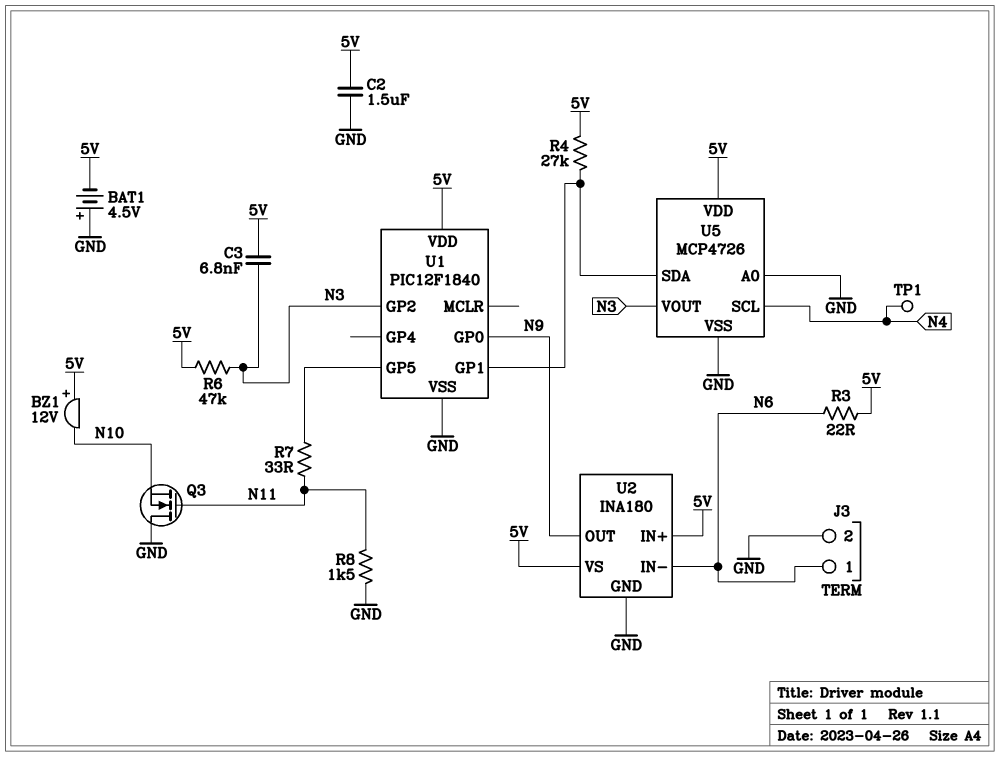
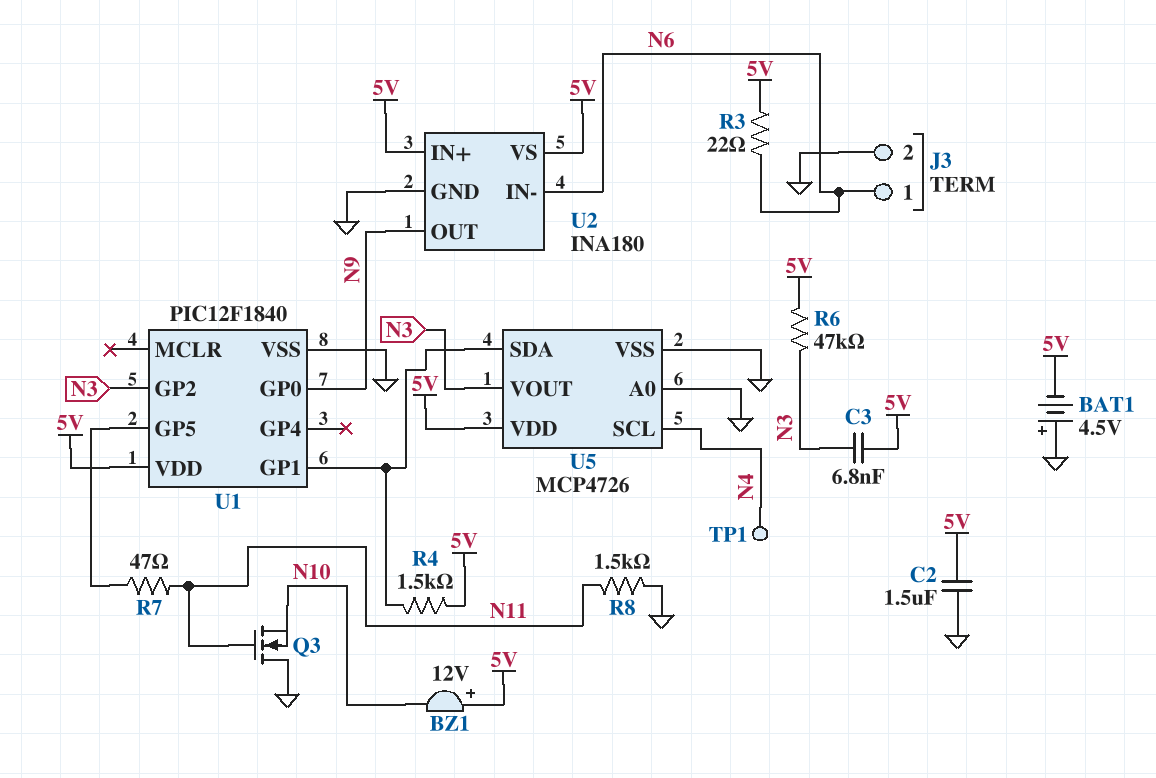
R4: 27k (5V, U1/GP1) -> 1.5k (5V, U1/GP1)
R7: 33 (N11, U1/GP5) -> 47 (N11, U1/GP5)

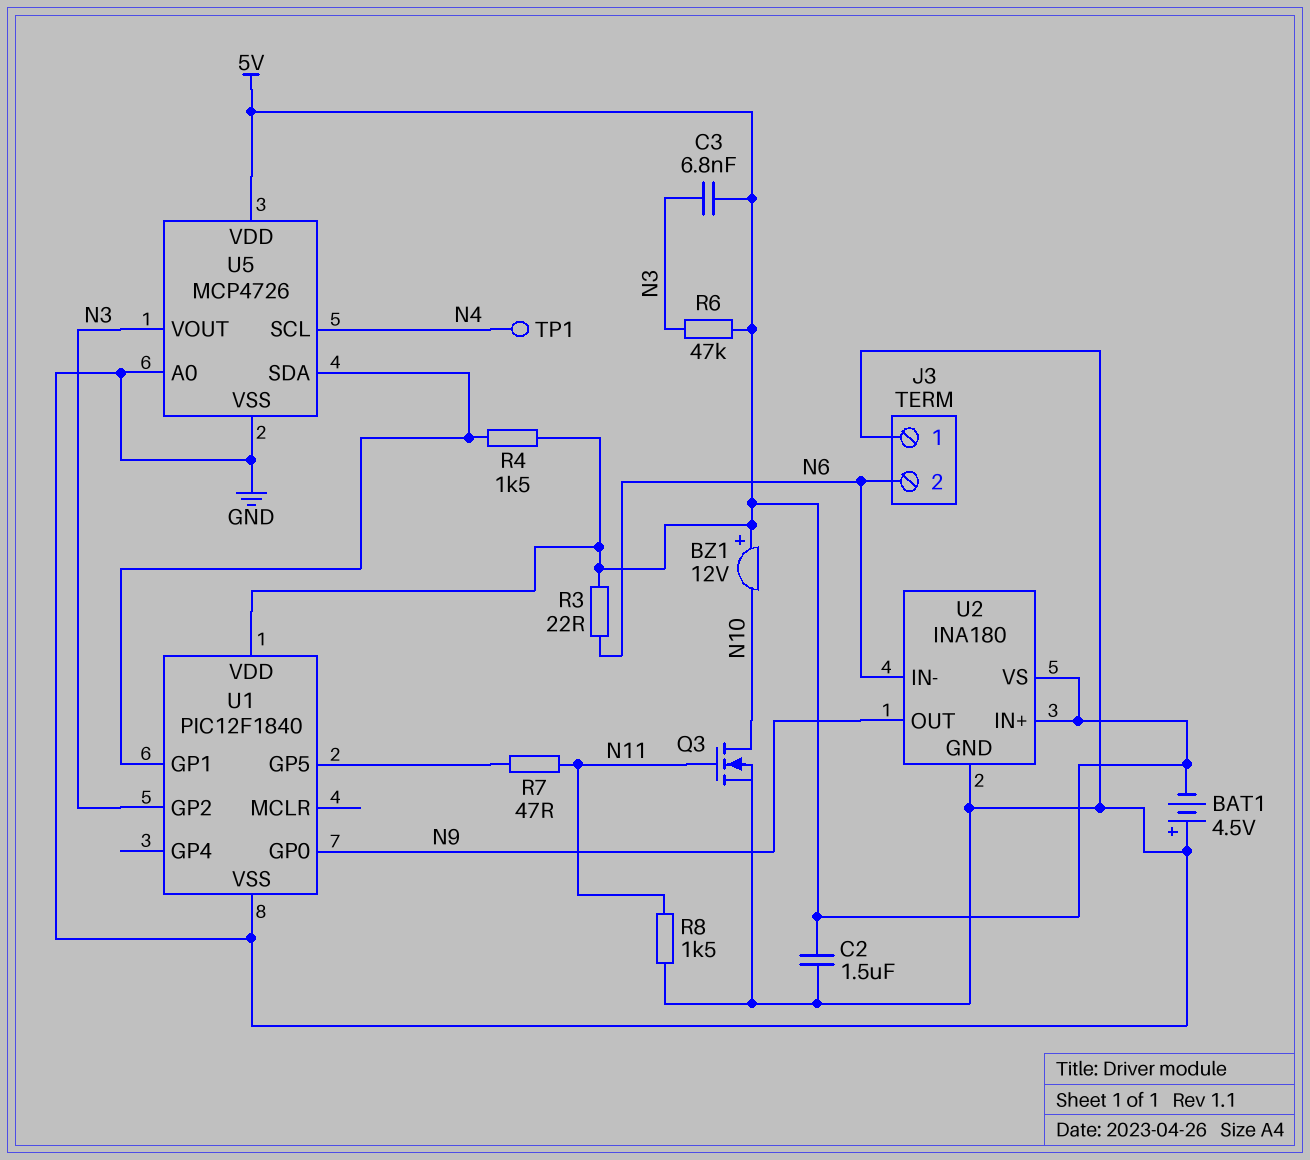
J3 pin 1: N6 -> GND
J3 pin 2: GND -> N6
Q3: NMOS (G N11, D GND, S N10) -> NMOS (G N11, D N10, S GND)

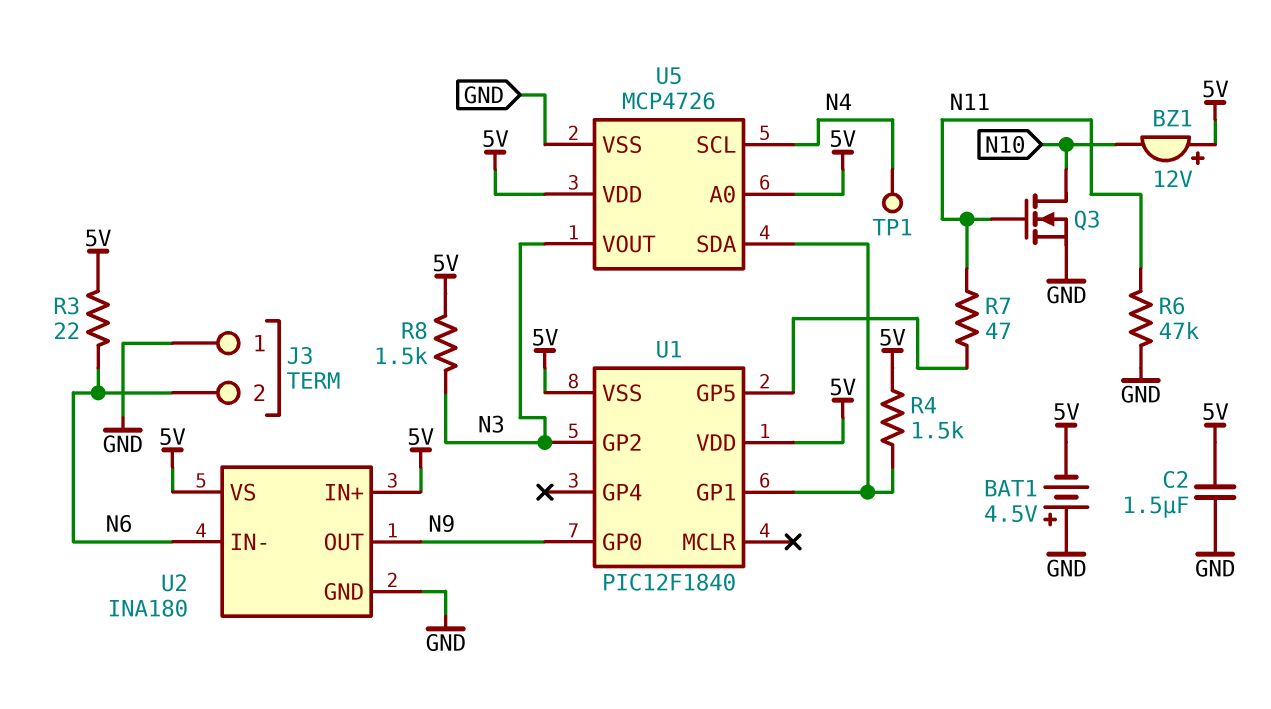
C3: 6.8nF (5V, N3) -> none
R6: 47k (5V, N3) -> 47k (GND, N11)
R8: 1.5k (GND, N11) -> 1.5k (5V, N3)
U1 pin VSS: GND -> 5V
U5 pin A0: GND -> 5V

